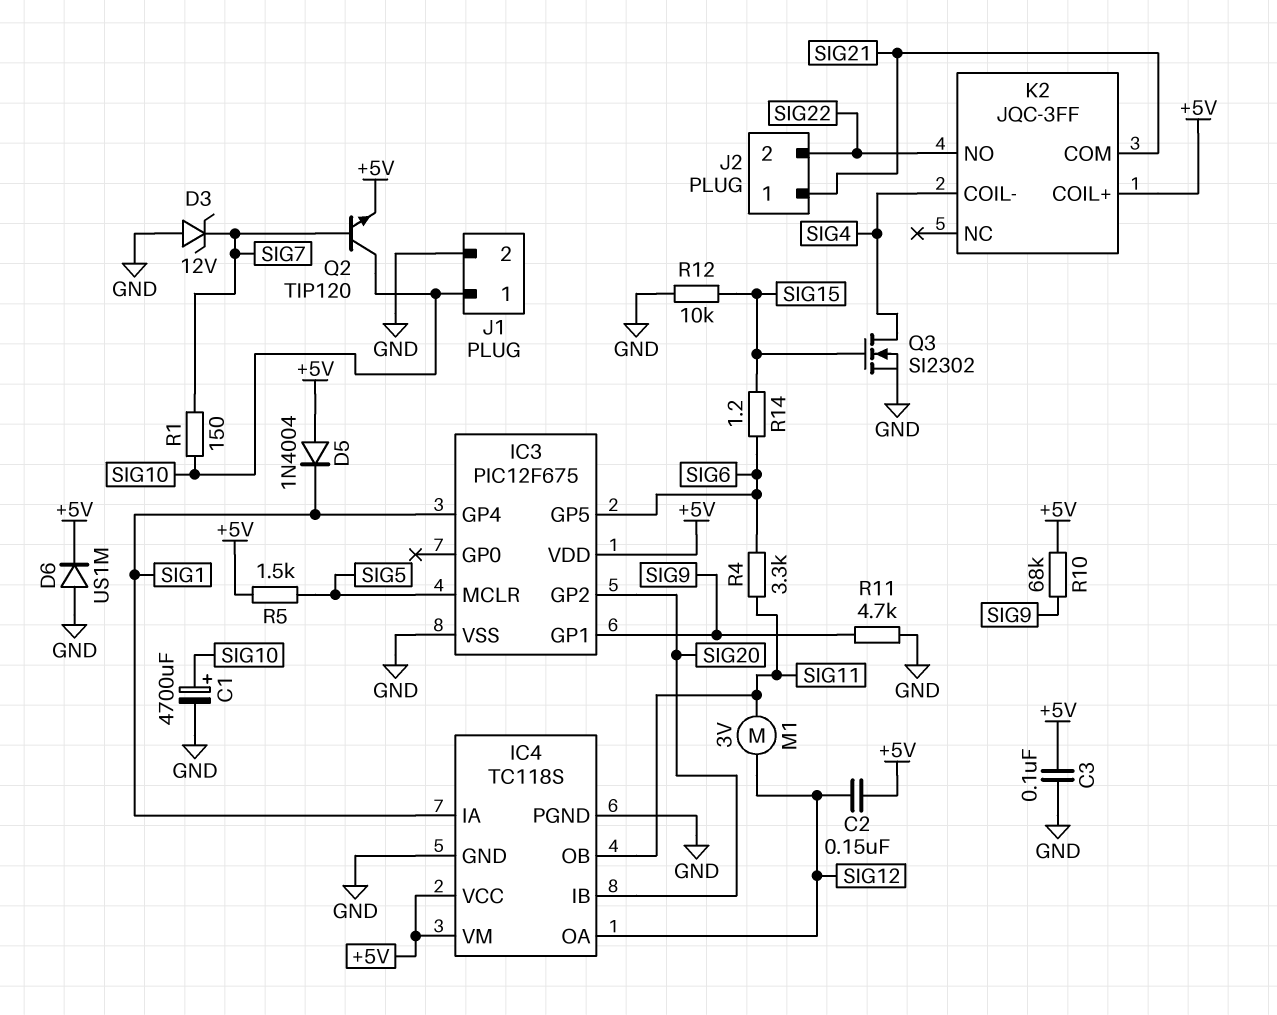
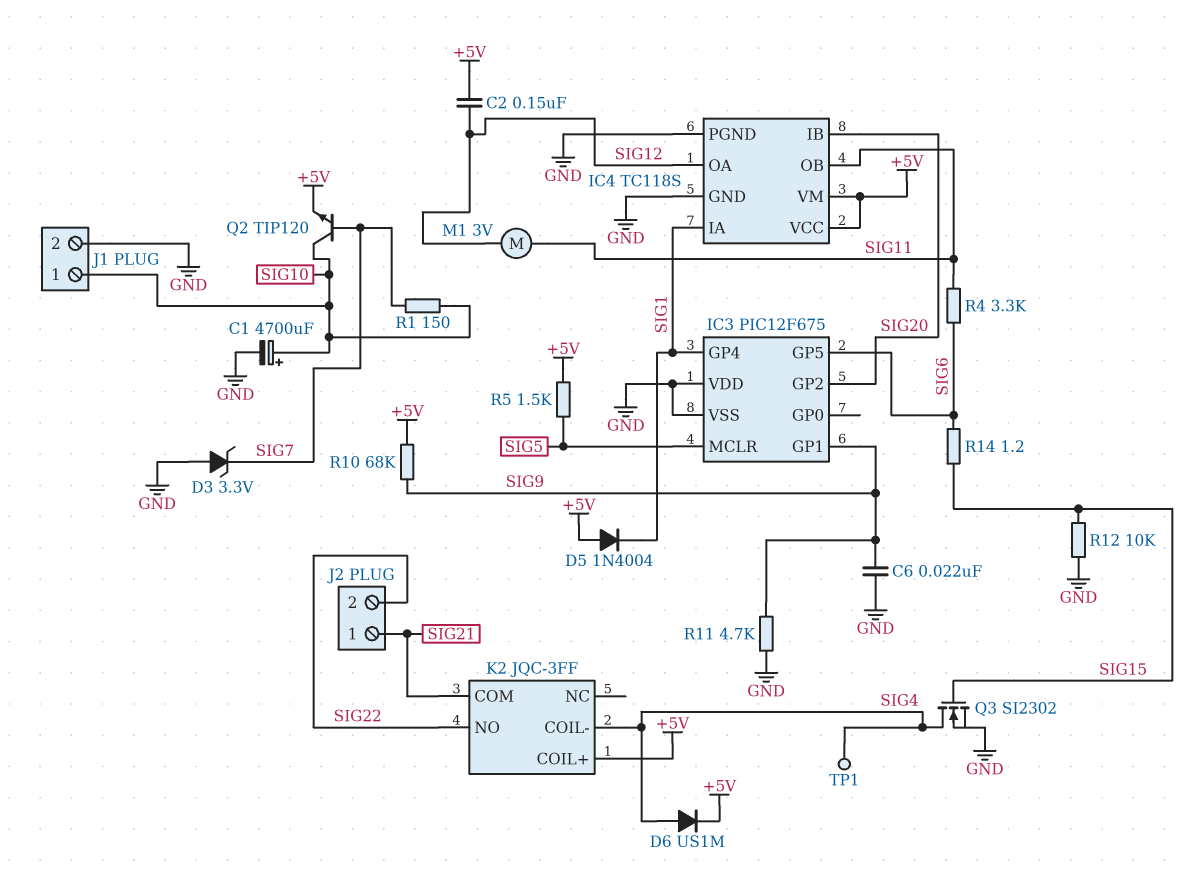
C3: 100nF (+5V, GND) -> none
C6: none -> 22nF (GND, SIG9)
D3: zener 12V (A GND, K SIG7) -> zener 3.3V (A GND, K SIG7)
D6: diode US1M (A GND, K +5V) -> diode US1M (A SIG4, K +5V)
IC3 pin VDD: +5V -> GND
TP1: none -> test point (SIG4)

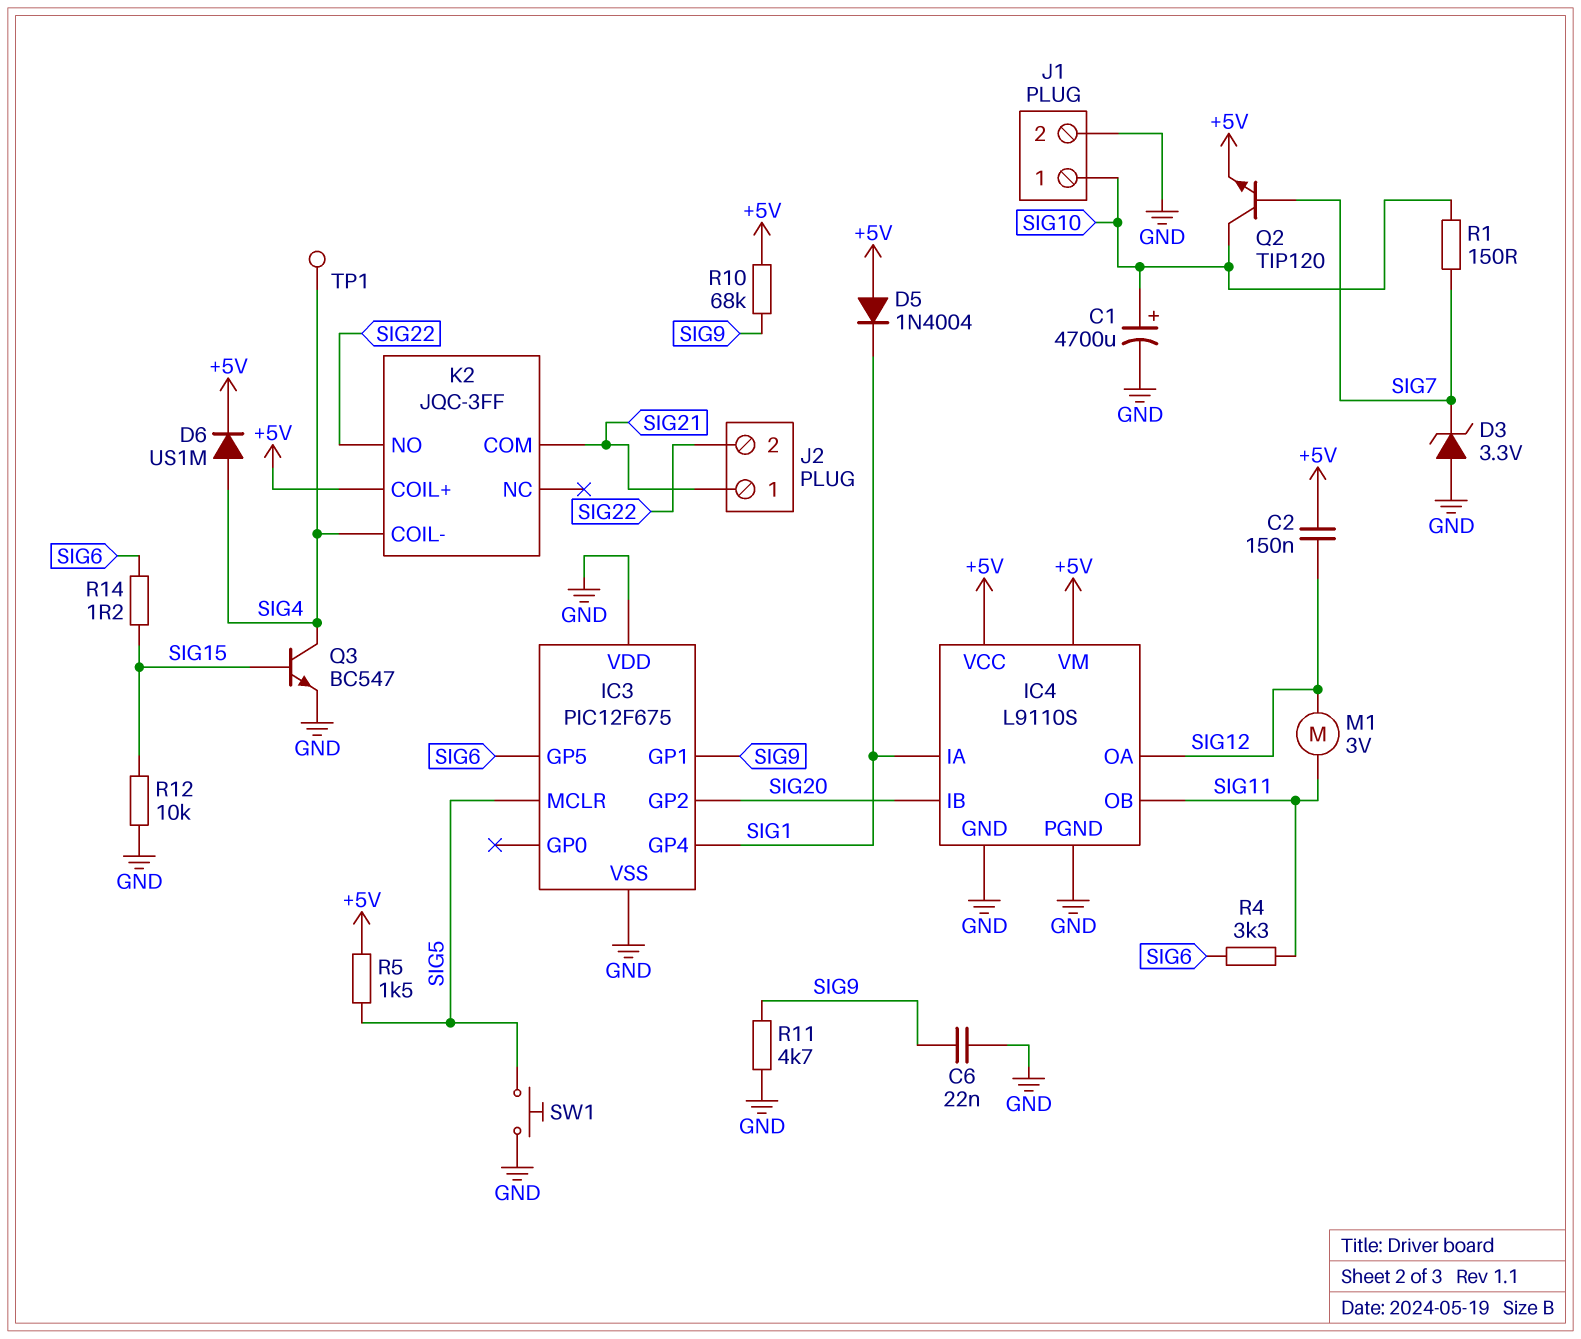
IC4: TC118S -> L9110S
Q3: NMOS SI2302 (G SIG15, D SIG4, S GND) -> NPN BC547 (B SIG15, C SIG4, E GND)
SW1: none -> button (GND, SIG5)

